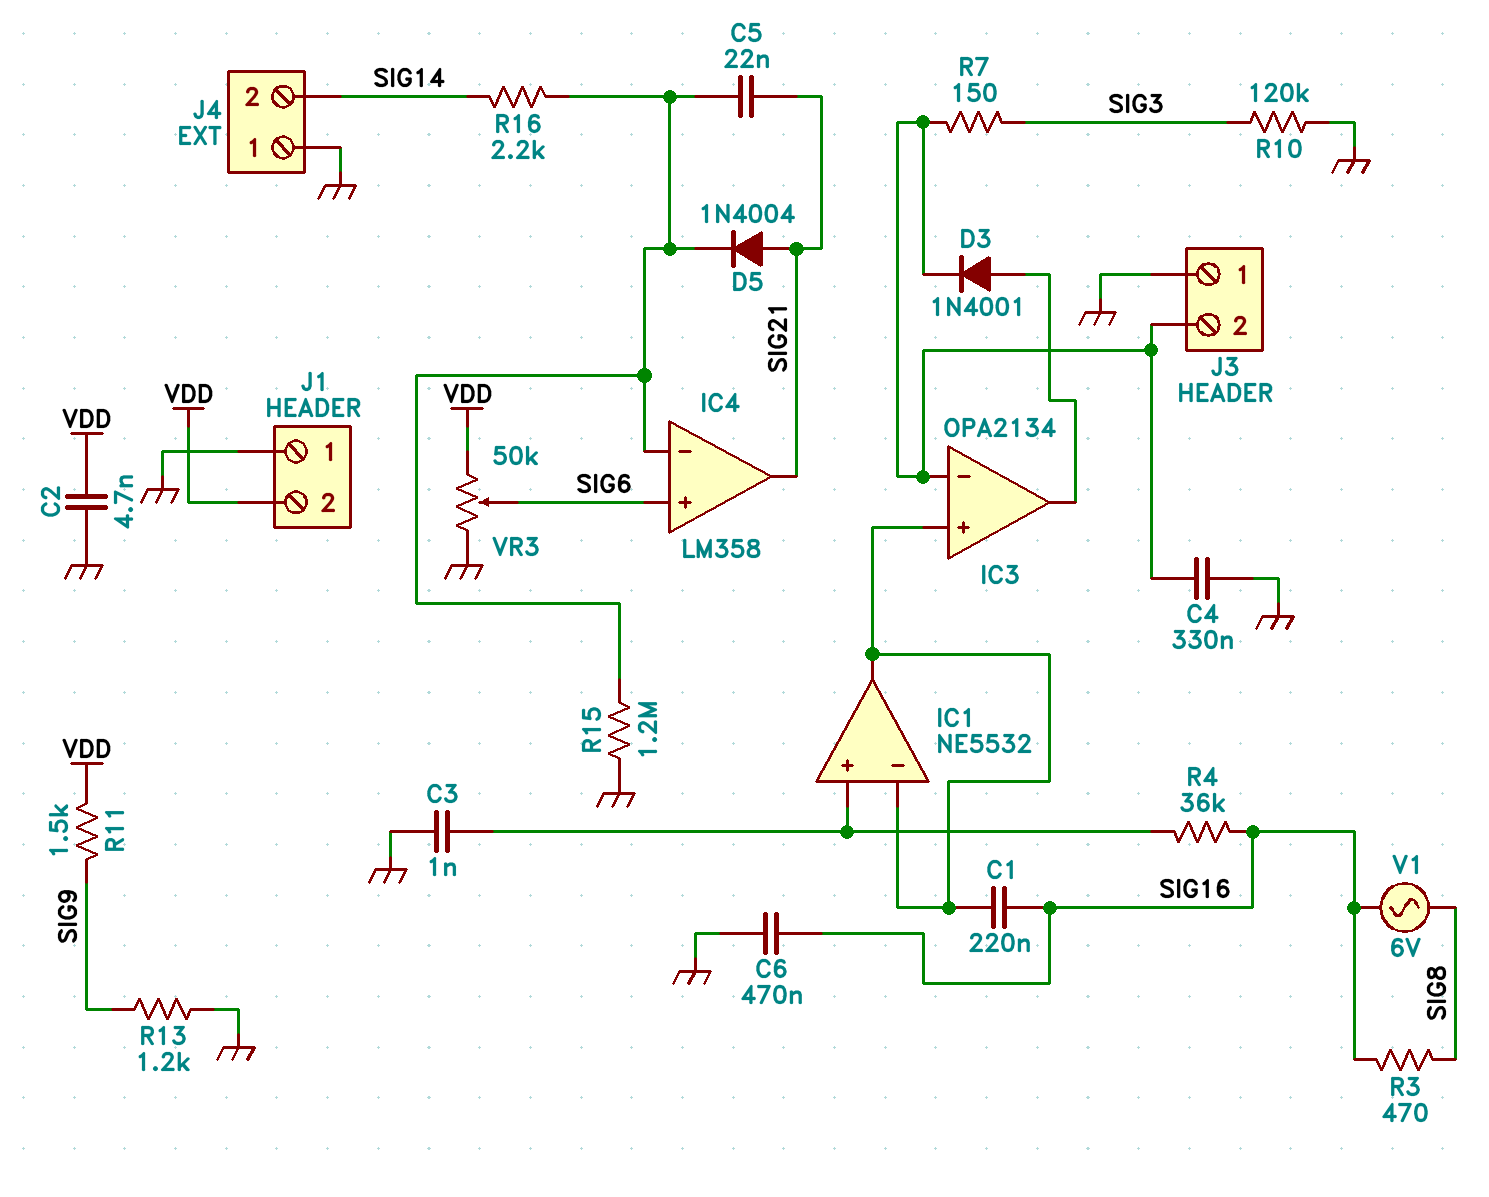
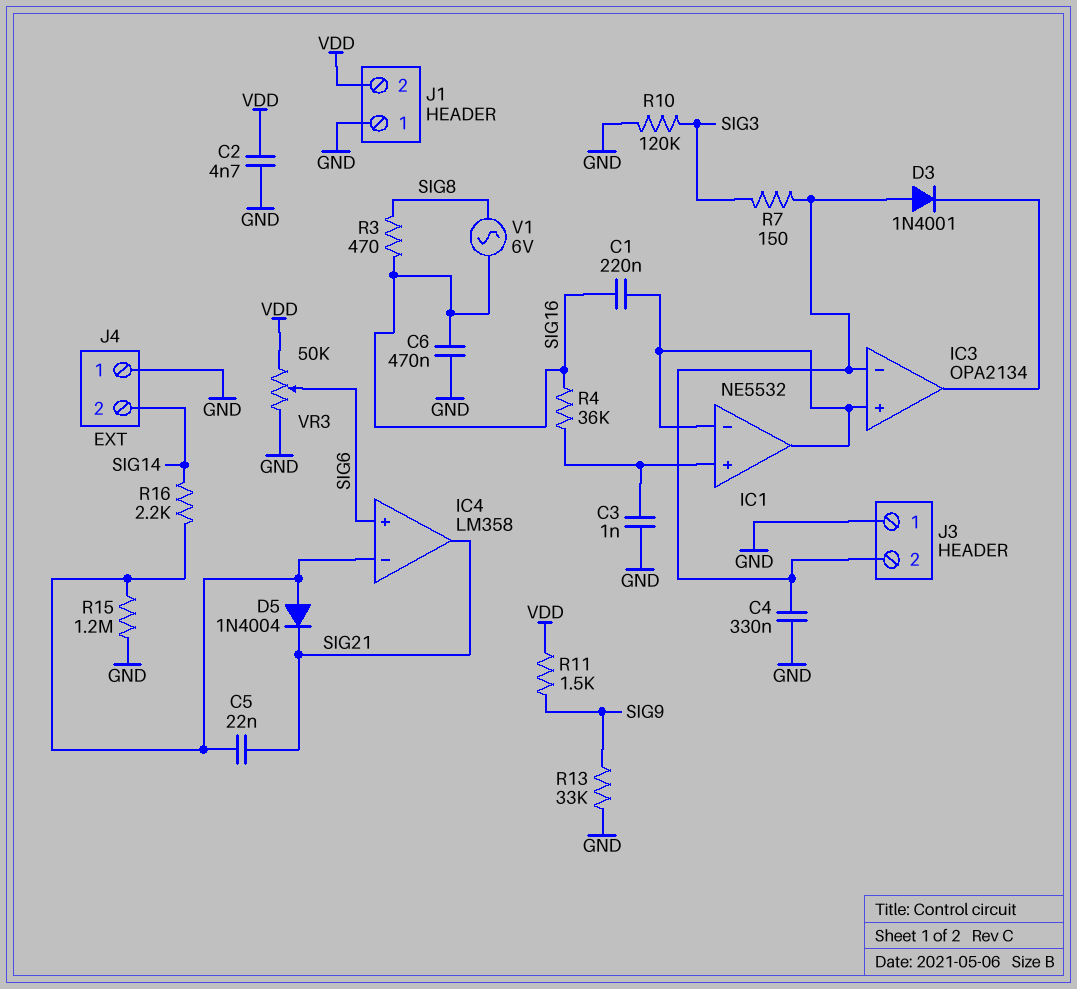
D3: diode 1N4001 (A IC3/out, K IC3/in-) -> diode 1N4001 (A IC3/in-, K IC3/out)
D5: diode 1N4004 (A SIG21, K IC4/in-) -> diode 1N4004 (A IC4/in-, K SIG21)
R13: 1.2k (GND, SIG9) -> 33k (GND, SIG9)

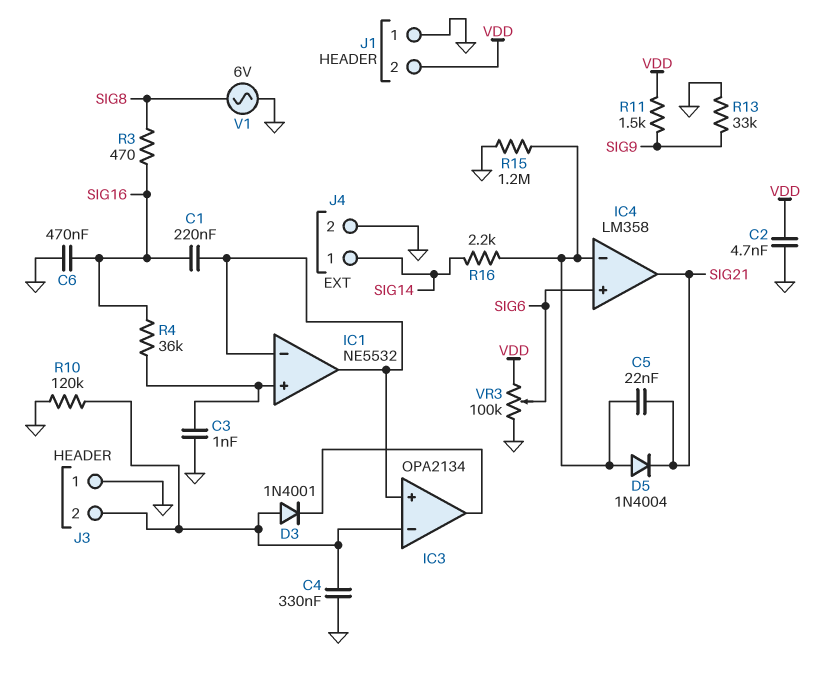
J4 pin 1: GND -> SIG14
J4 pin 2: SIG14 -> GND
R7: 150 (IC3/in-, SIG3) -> none
R10: 120k (GND, SIG3) -> 120k (GND, IC3/in-)
V1: AC 6V (SIG8, SIG16) -> AC 6V (GND, SIG8)
VR3: 50k (GND, VDD, wiper SIG6) -> 100k (GND, VDD, wiper SIG6)

